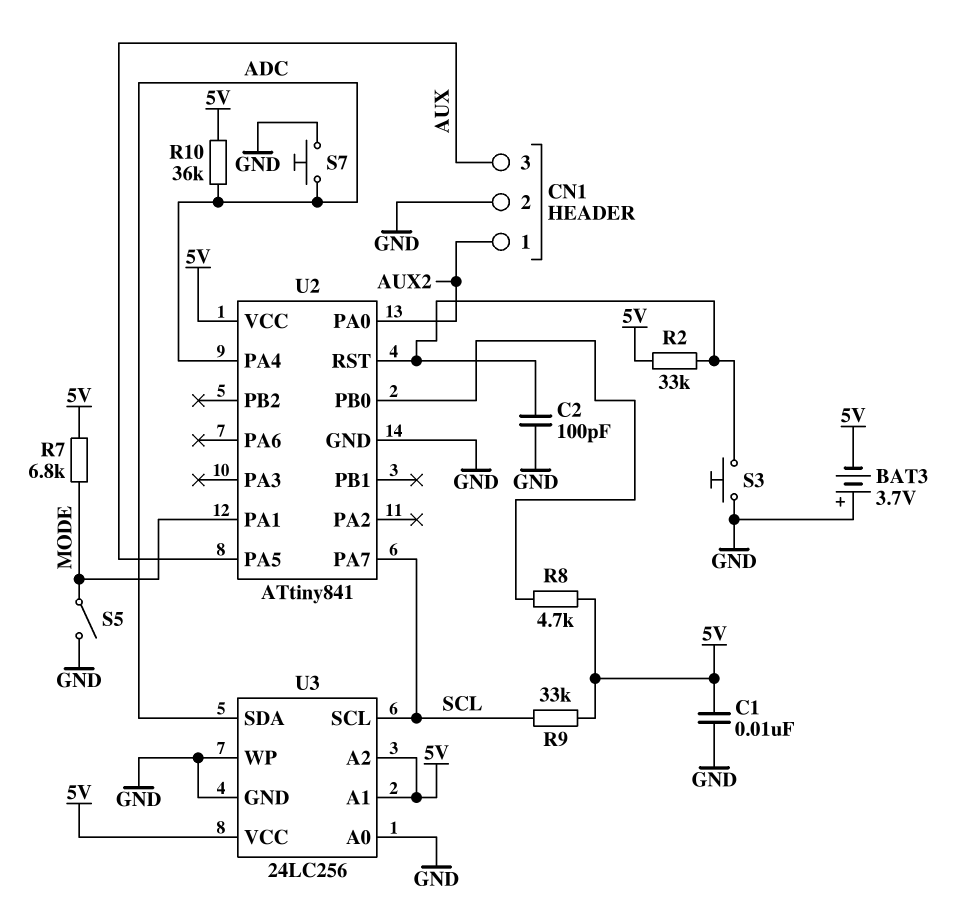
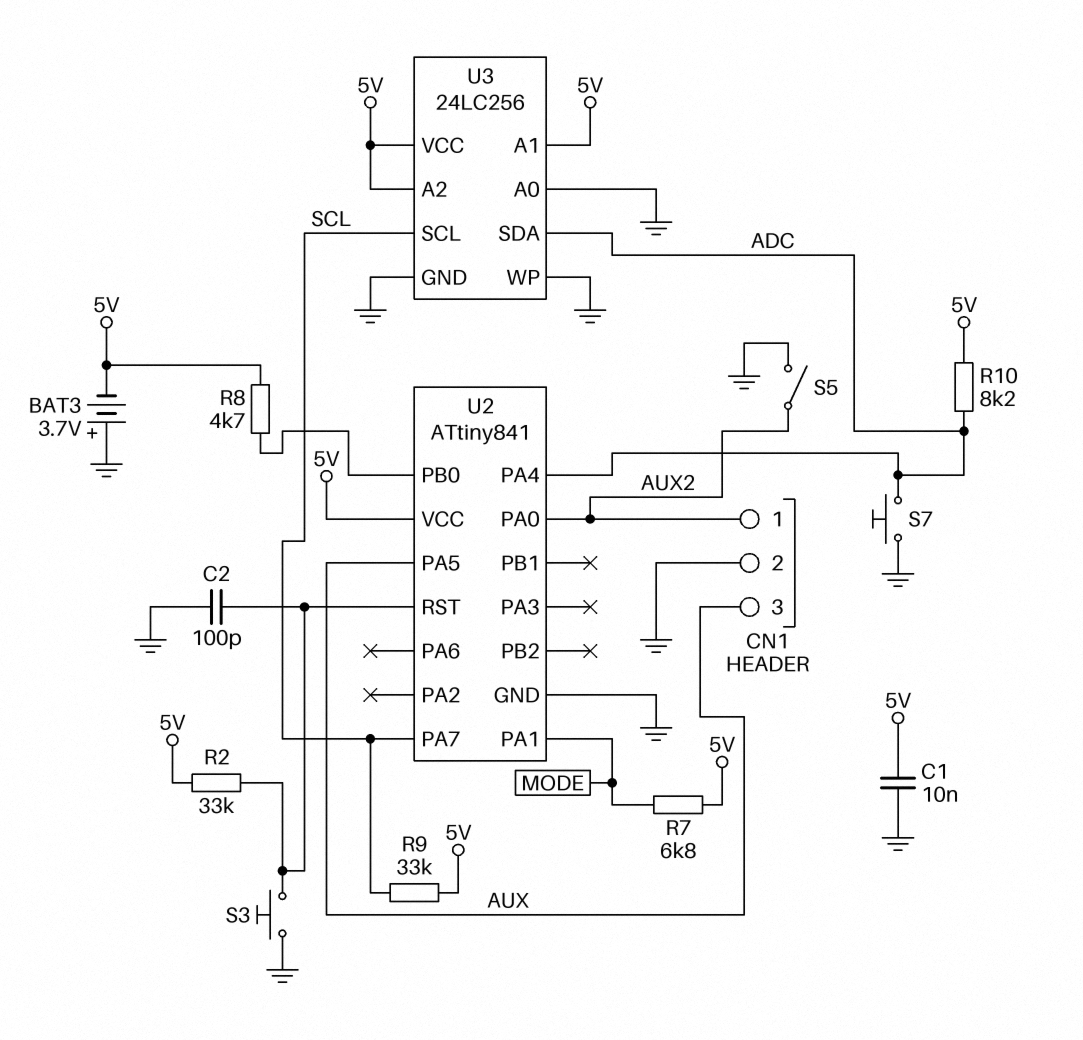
R10: 36k (5V, ADC) -> 8.2k (5V, ADC)
S5: switch (GND, MODE) -> switch (AUX2, GND)

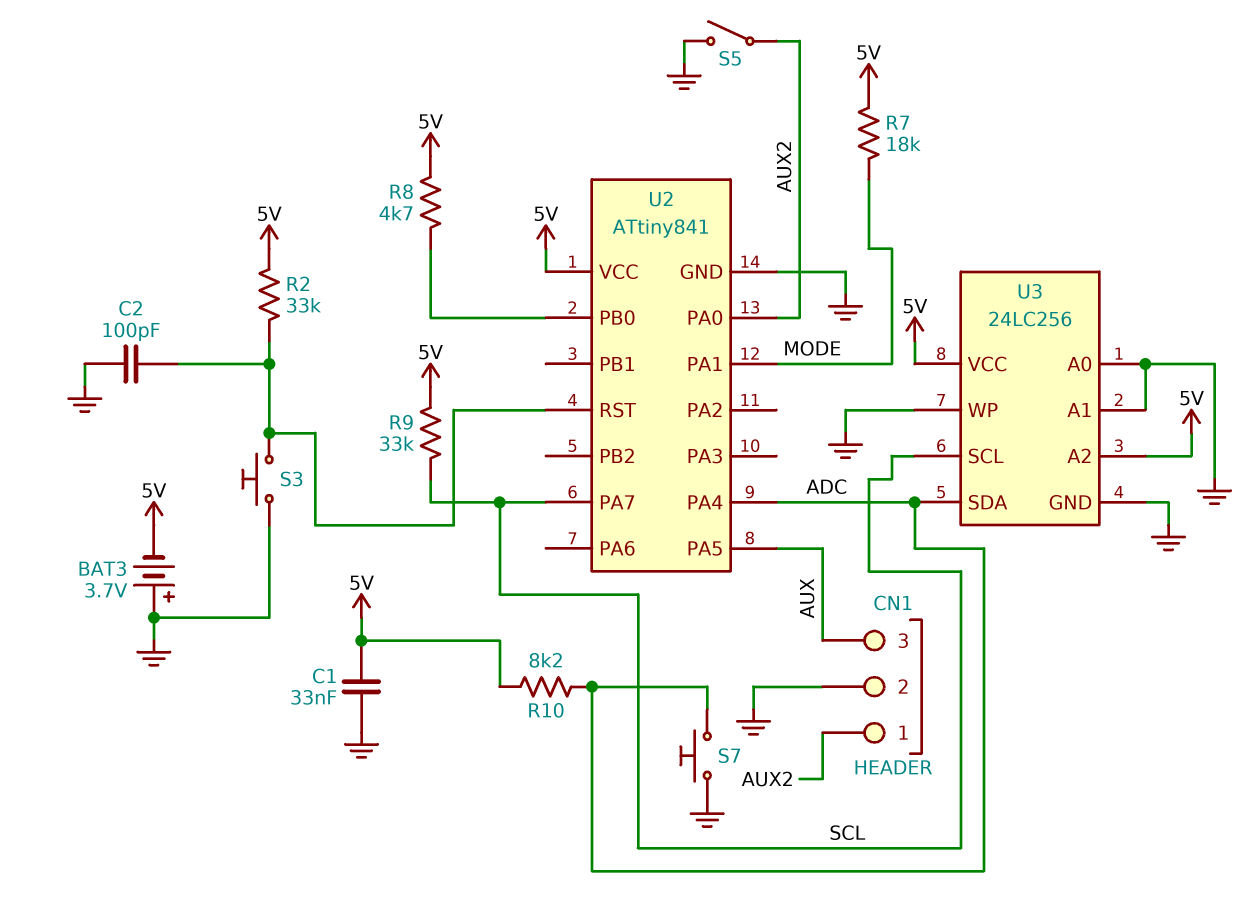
C1: 10nF (5V, GND) -> 33nF (5V, GND)
R7: 6.8k (5V, MODE) -> 18k (5V, MODE)
U3 pin A1: 5V -> GND

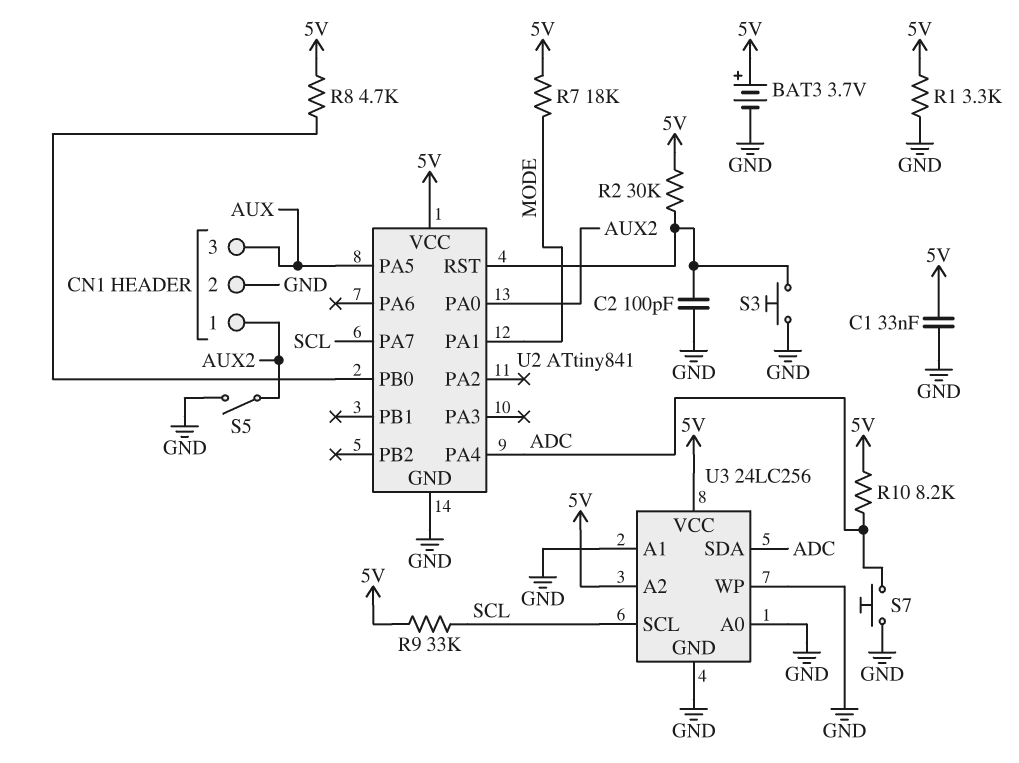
BAT3: 3.7V (plus GND, minus 5V) -> 3.7V (plus 5V, minus GND)
R1: none -> 3.3k (5V, GND)
R2: 33k (5V, U2/RST) -> 30k (5V, U2/RST)

